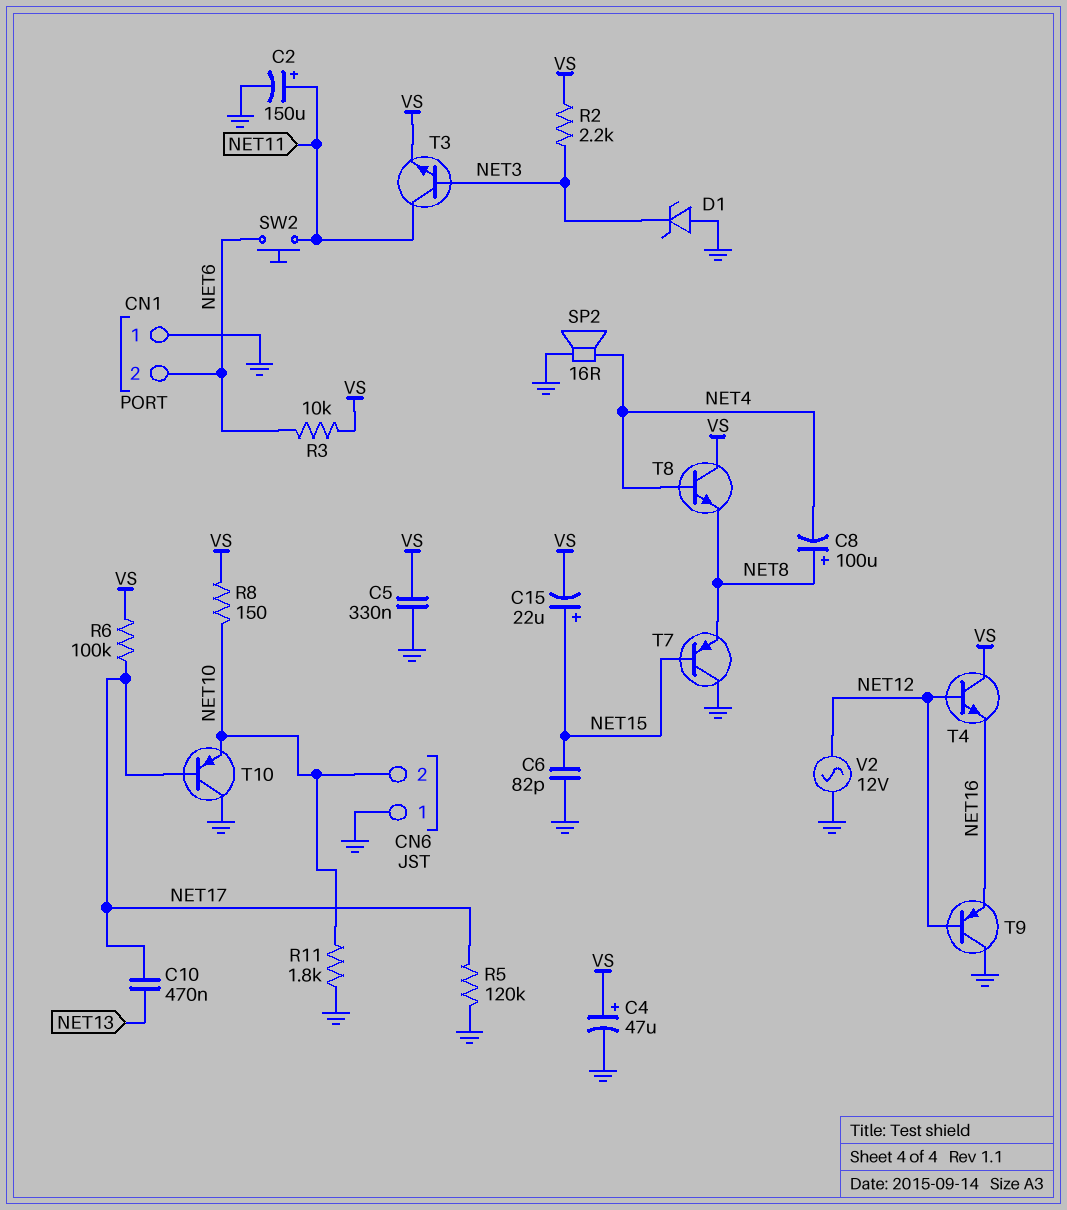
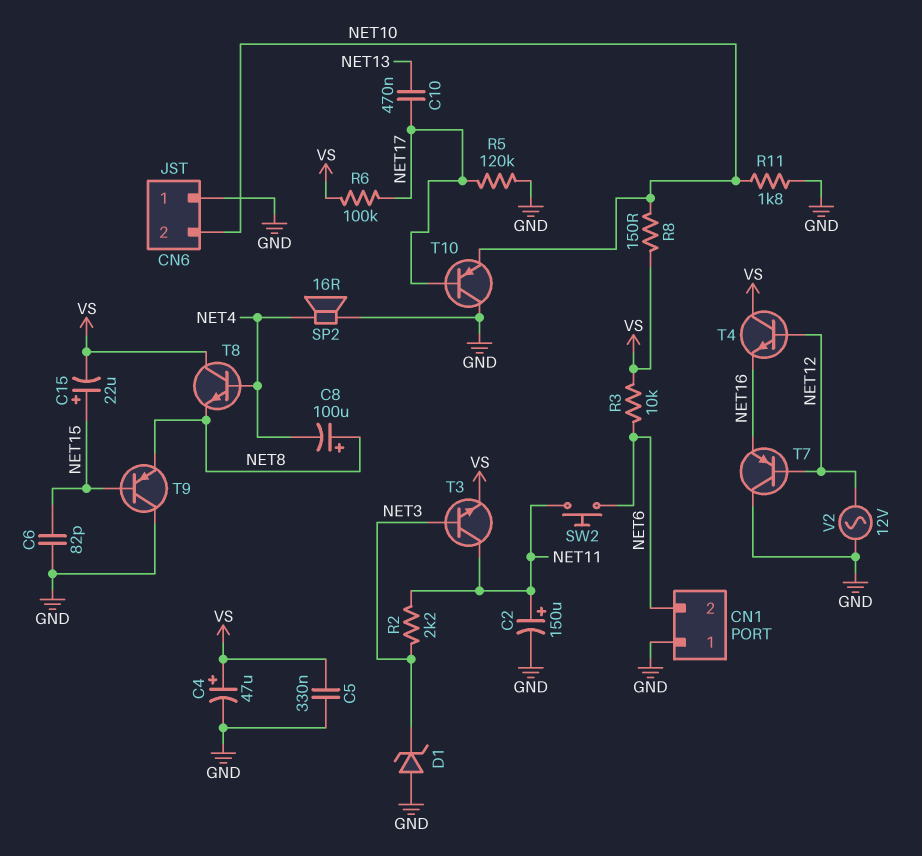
R2: 2.2k (NET3, VS) -> 2.2k (NET3, NET11)
T7: PNP (B NET15, C GND, E NET8) -> PNP (B NET12, C GND, E NET16)
T9: PNP (B NET12, C GND, E NET16) -> PNP (B NET15, C GND, E NET8)

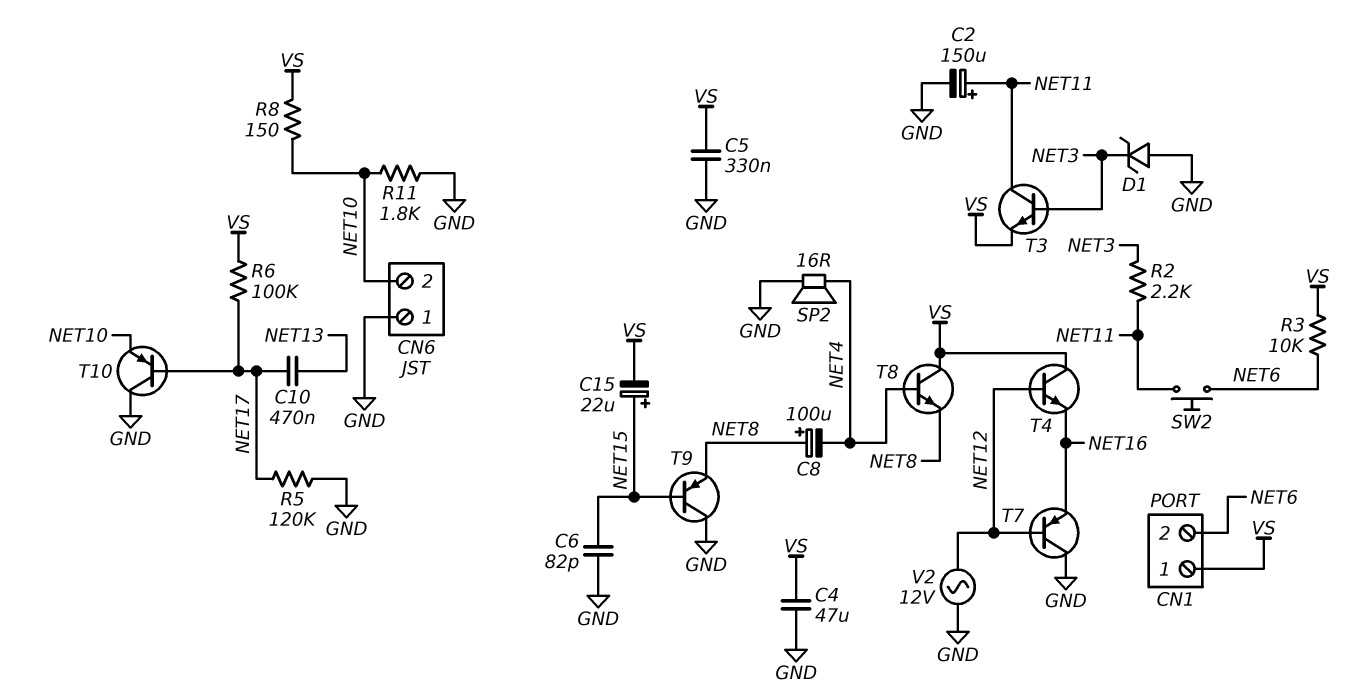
C4: 47uF (plus VS, minus GND) -> 47uF (GND, VS)
CN1 pin 1: GND -> VS

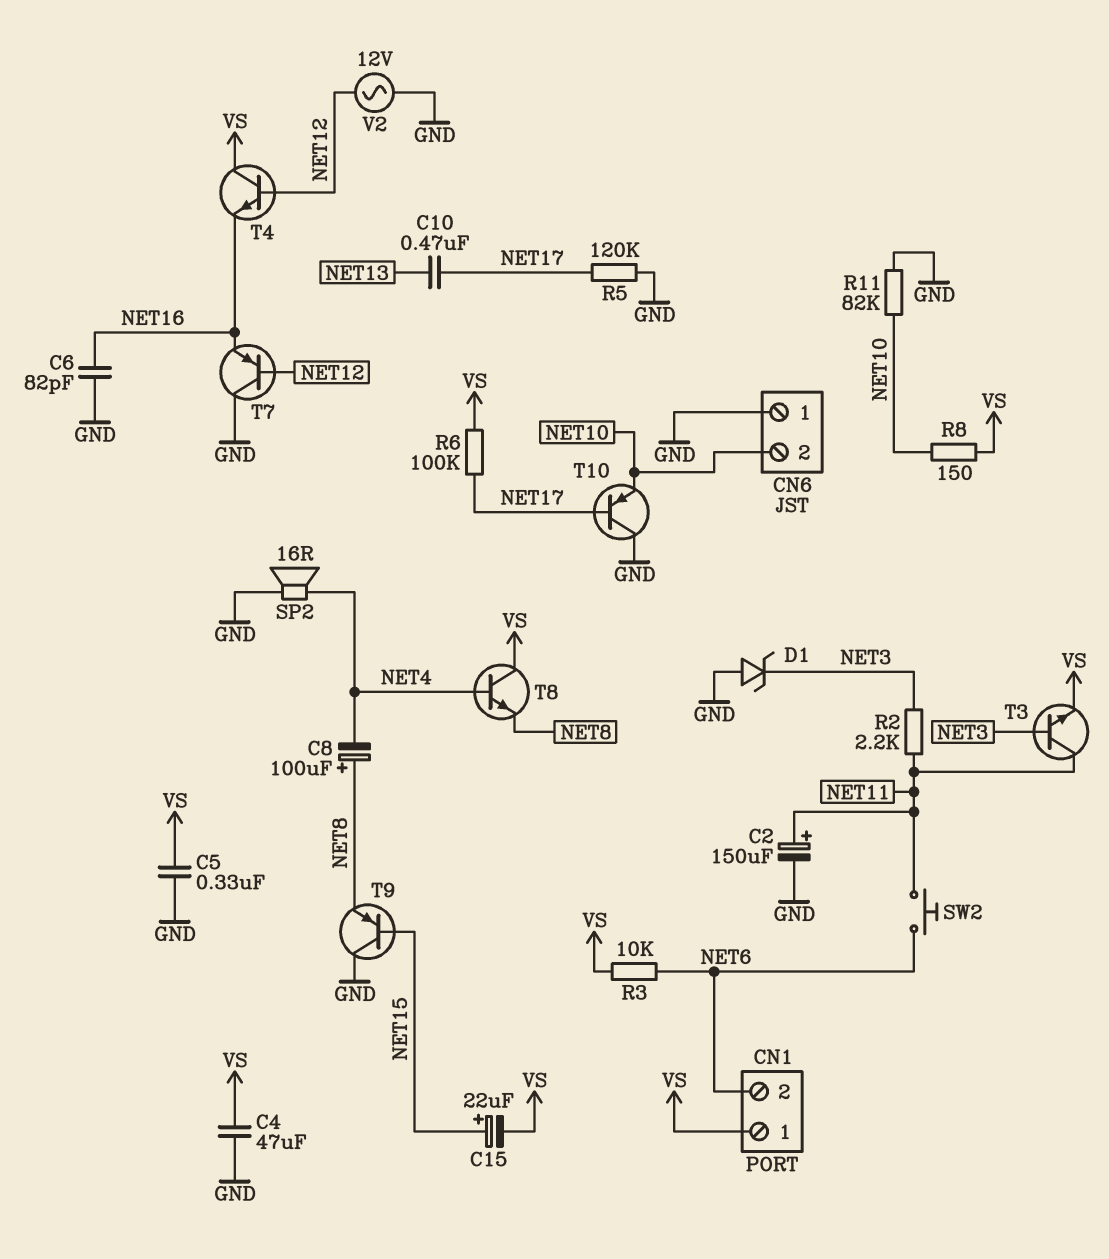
C6: 82pF (GND, NET15) -> 82pF (GND, NET16)
R11: 1.8k (GND, NET10) -> 82k (GND, NET10)

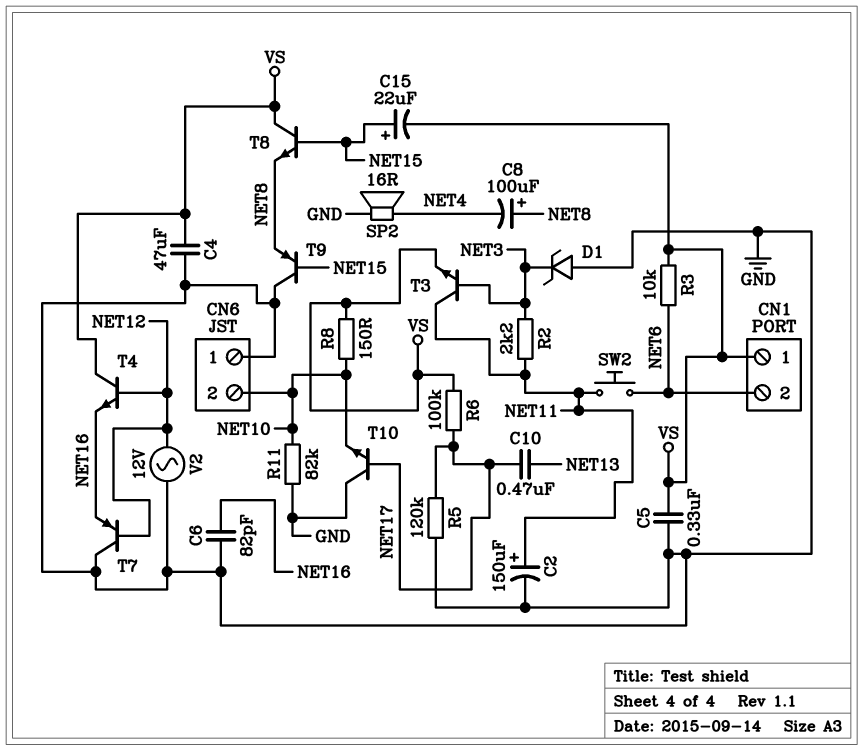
T8: NPN (B NET4, C VS, E NET8) -> NPN (B NET15, C VS, E NET8)
T10: PNP (B NET17, C GND, E NET10) -> NPN (B NET17, C GND, E NET10)

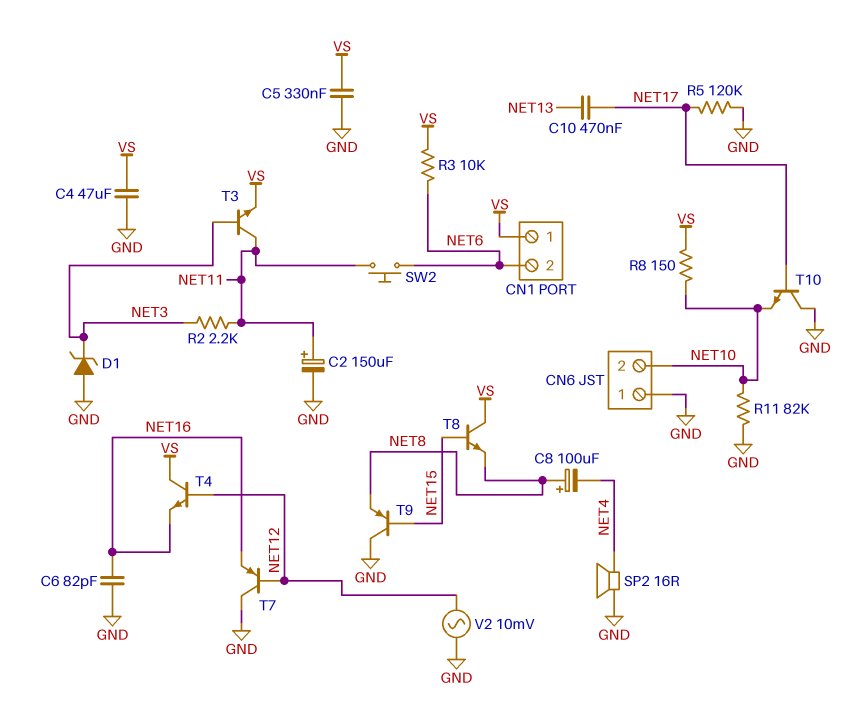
C15: 22uF (plus NET15, minus VS) -> none
R6: 100k (NET17, VS) -> none
V2: AC 12V (GND, NET12) -> AC 10mV (GND, NET12)

